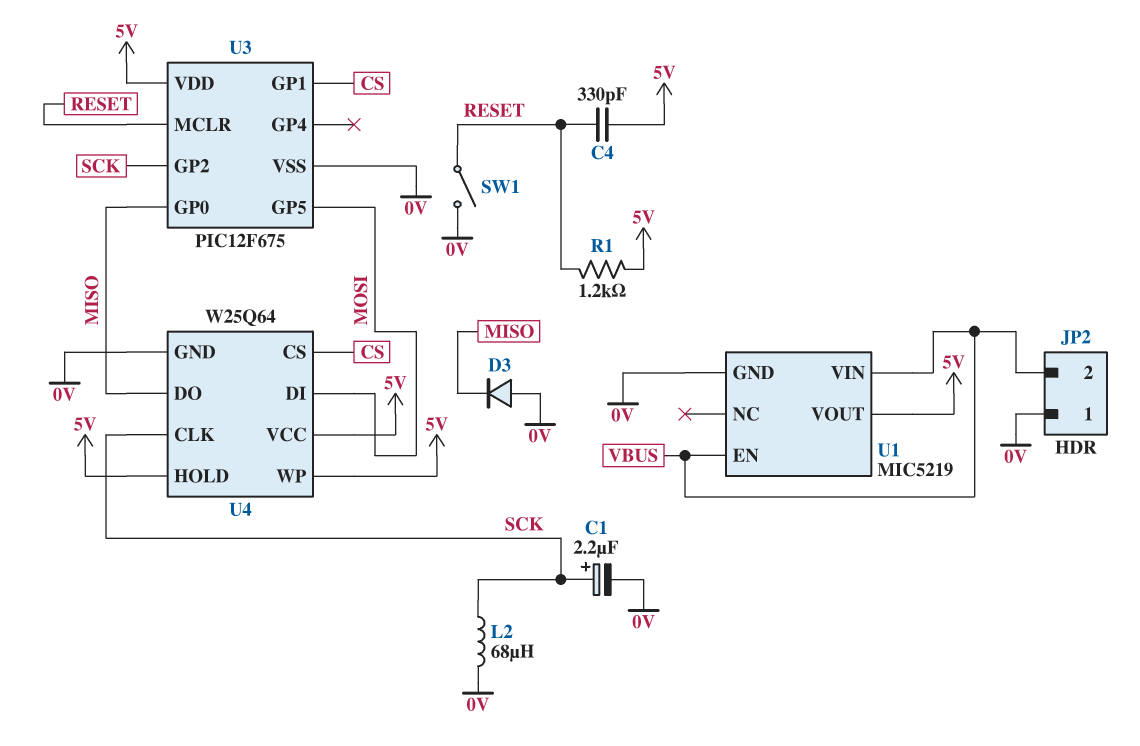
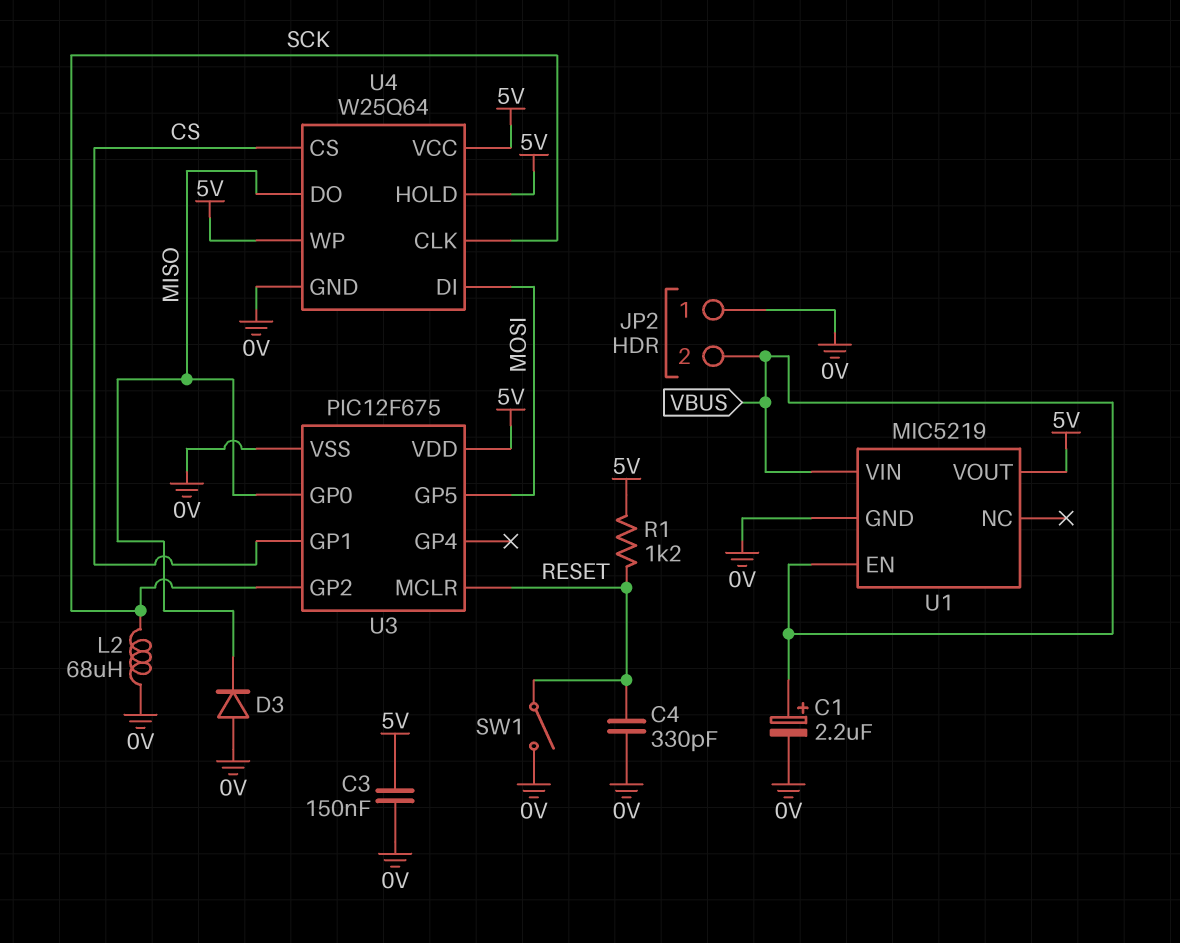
C1: 2.2uF (plus SCK, minus 0V) -> 2.2uF (plus VBUS, minus 0V)
C3: none -> 150nF (0V, 5V)
C4: 330pF (5V, RESET) -> 330pF (0V, RESET)

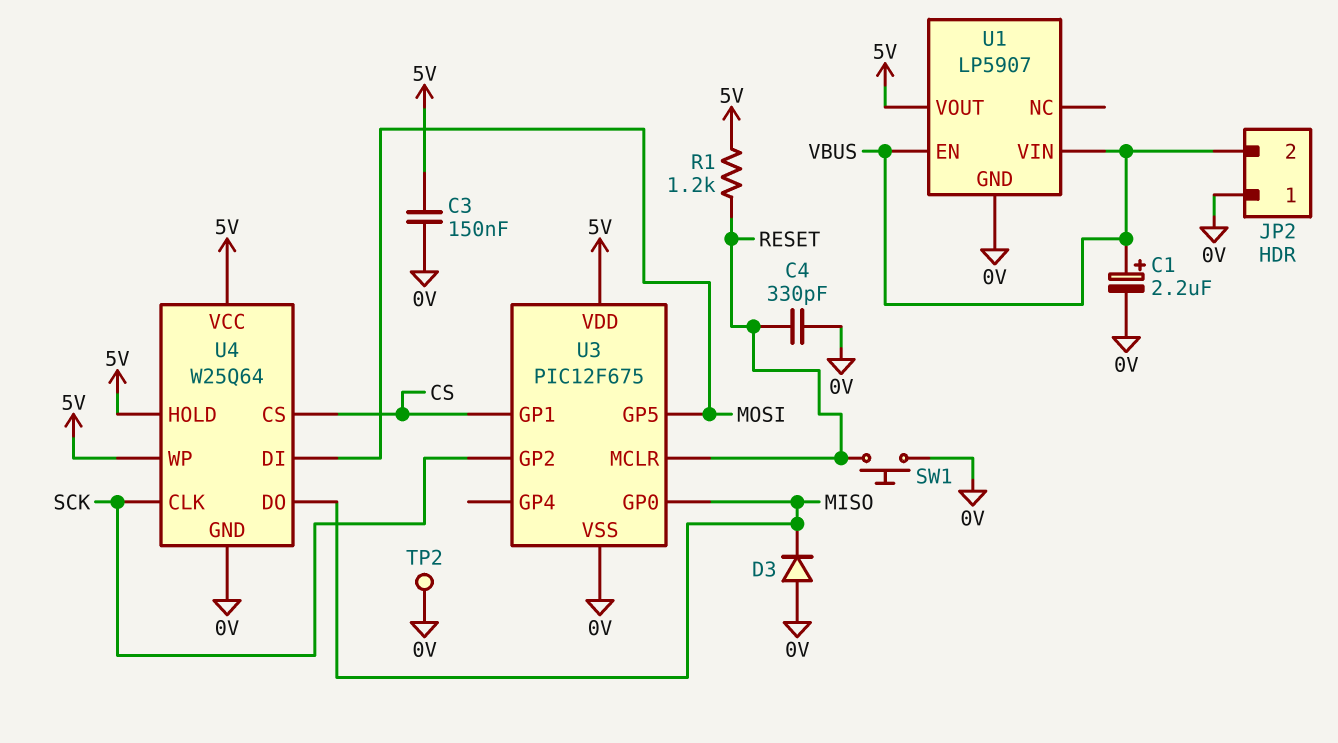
L2: 68uH (0V, SCK) -> none
SW1: switch (0V, RESET) -> button (0V, RESET)
TP2: none -> test point (0V)
U1: MIC5219 -> LP5907

